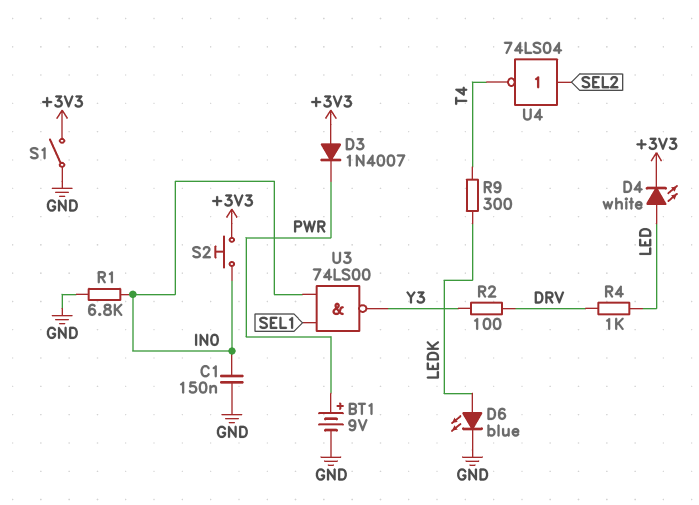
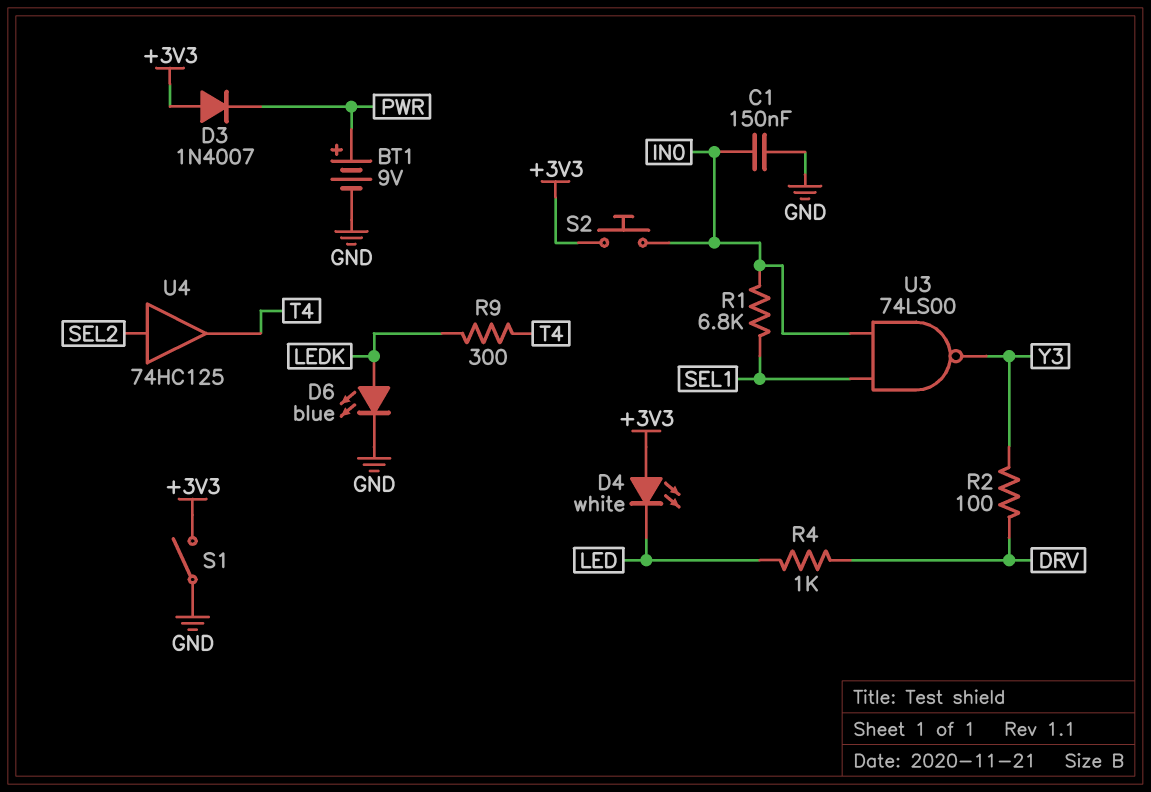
D4: LED white (A LED, K +3V3) -> LED white (A +3V3, K LED)
R1: 6.8k (GND, IN0) -> 6.8k (IN0, SEL1)
U4: NOT 74LS04 (in SEL2, out T4) -> buffer 74HC125 (in SEL2, out T4)

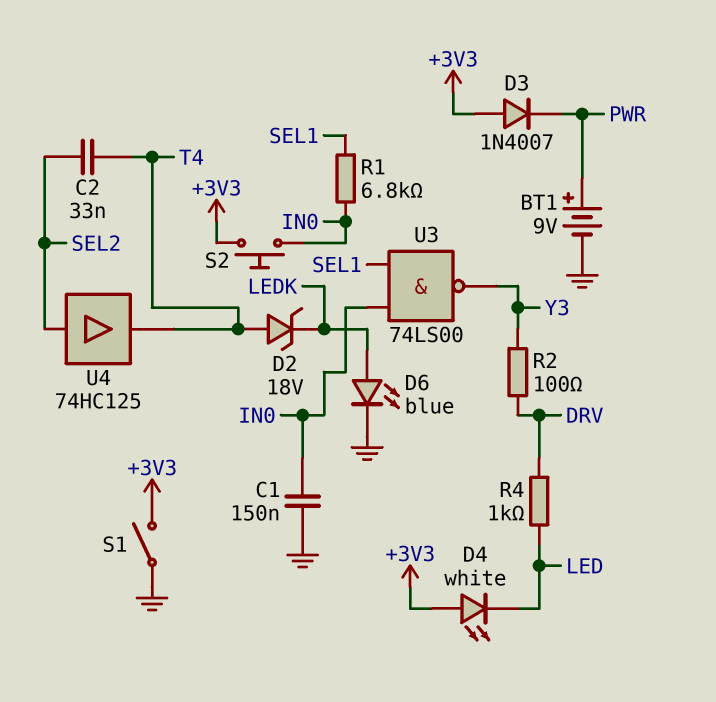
C2: none -> 33nF (SEL2, T4)
D2: none -> zener 18V (A T4, K LEDK)
R9: 300 (LEDK, T4) -> none

